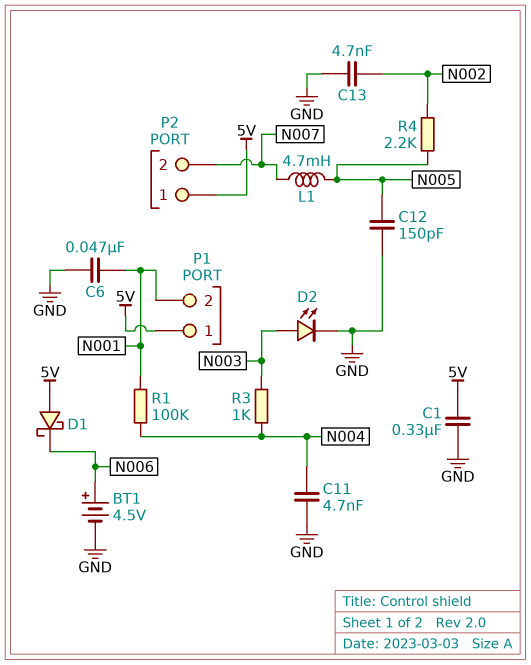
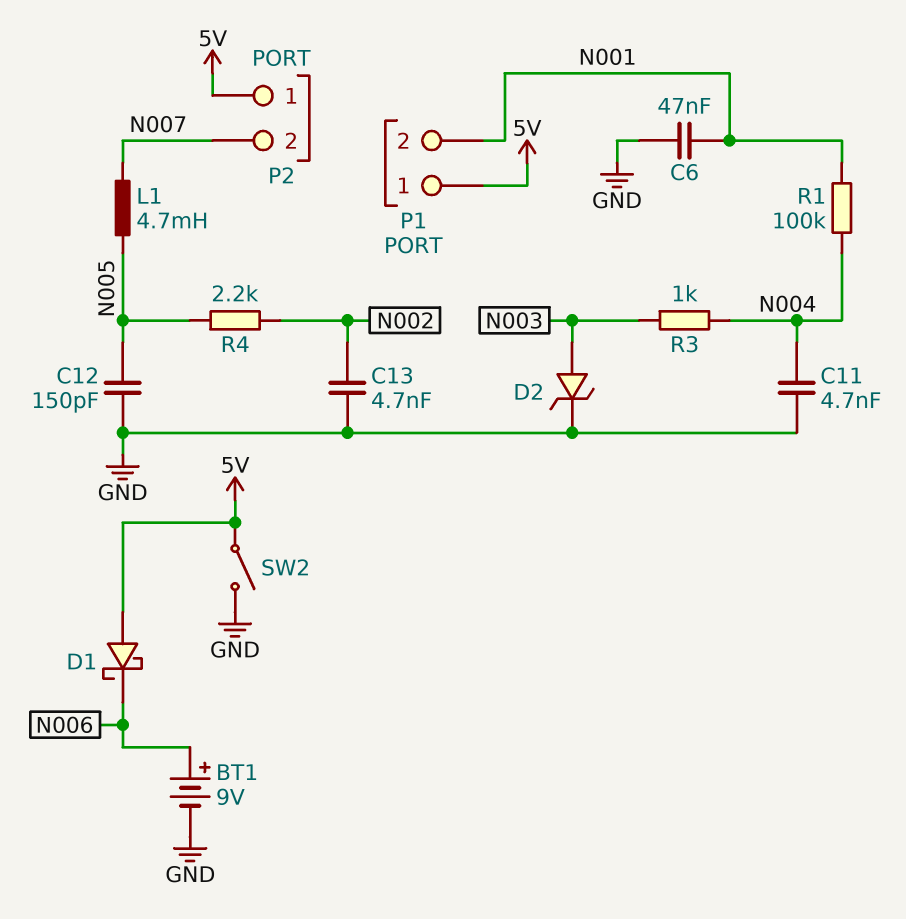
BT1: 4.5V (plus N006, minus GND) -> 9V (plus N006, minus GND)
C1: 330nF (5V, GND) -> none
D2: LED (A N003, K GND) -> zener (A N003, K GND)
SW2: none -> switch (5V, GND)

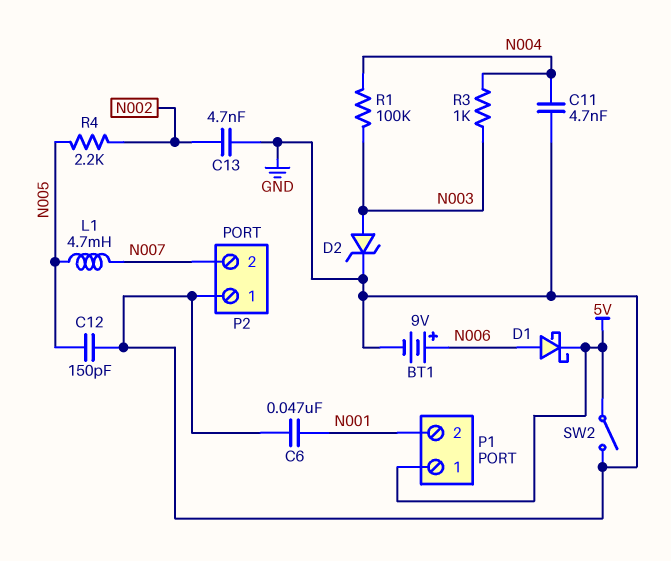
D1: schottky (A 5V, K N006) -> schottky (A N006, K 5V)
P2 pin 1: 5V -> GND
R1: 100k (N001, N004) -> 100k (N003, N004)

